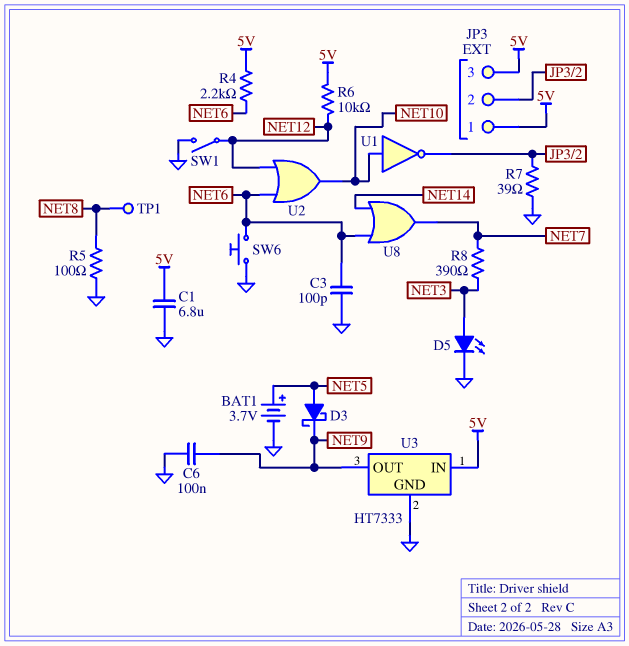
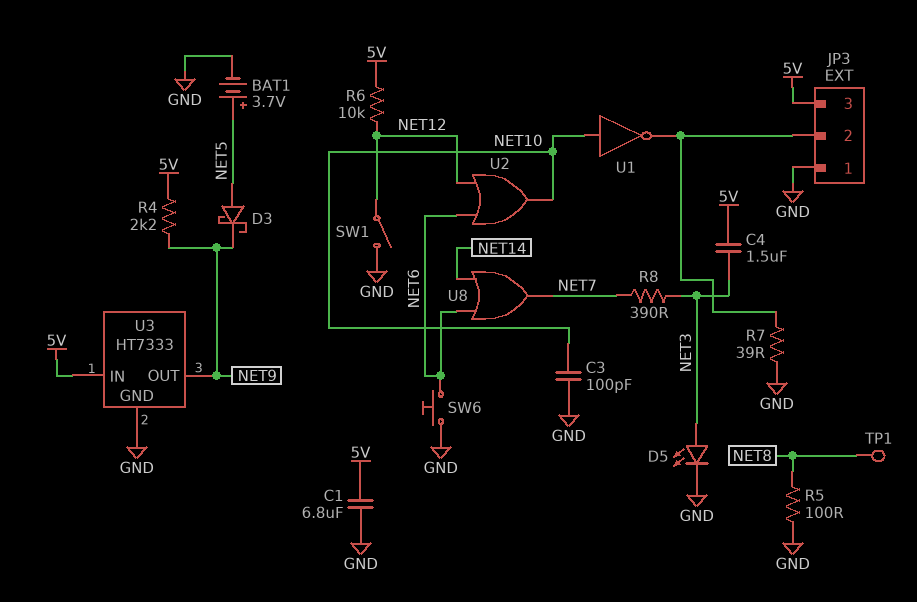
C3: 100pF (GND, NET6) -> 100pF (GND, NET10)
C4: none -> 1.5uF (5V, NET3)
C6: 100nF (GND, NET9) -> none
JP3 pin 1: 5V -> GND
R4: 2.2k (5V, NET6) -> 2.2k (5V, NET9)

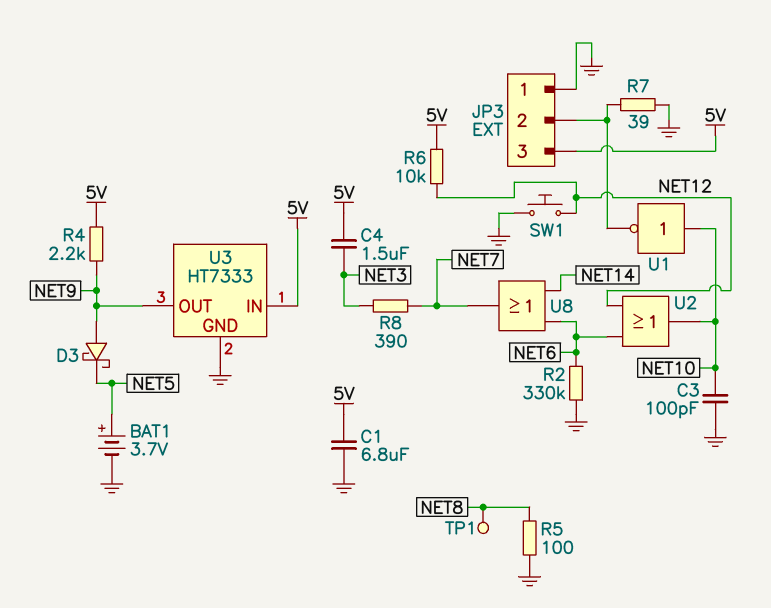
D3: schottky (A NET5, K NET9) -> schottky (A NET9, K NET5)
D5: LED (A NET3, K GND) -> none
R2: none -> 330k (GND, NET6)
SW1: switch (GND, NET12) -> button (GND, NET12)
SW6: button (GND, NET6) -> none

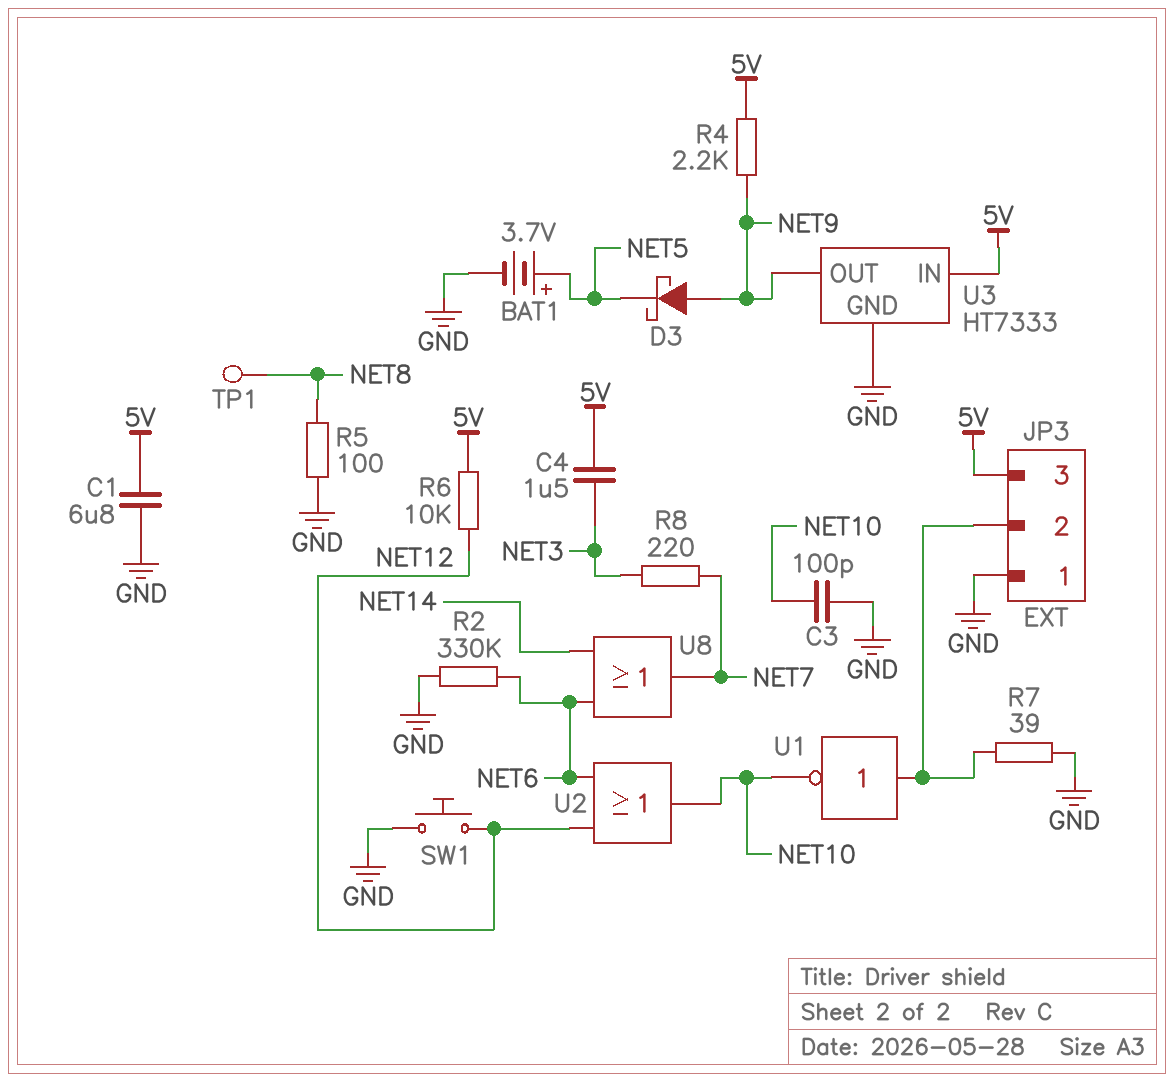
R8: 390 (NET3, NET7) -> 220 (NET3, NET7)
U1: NOT (in NET10, out JP3/2) -> NOT (in JP3/2, out NET10)

